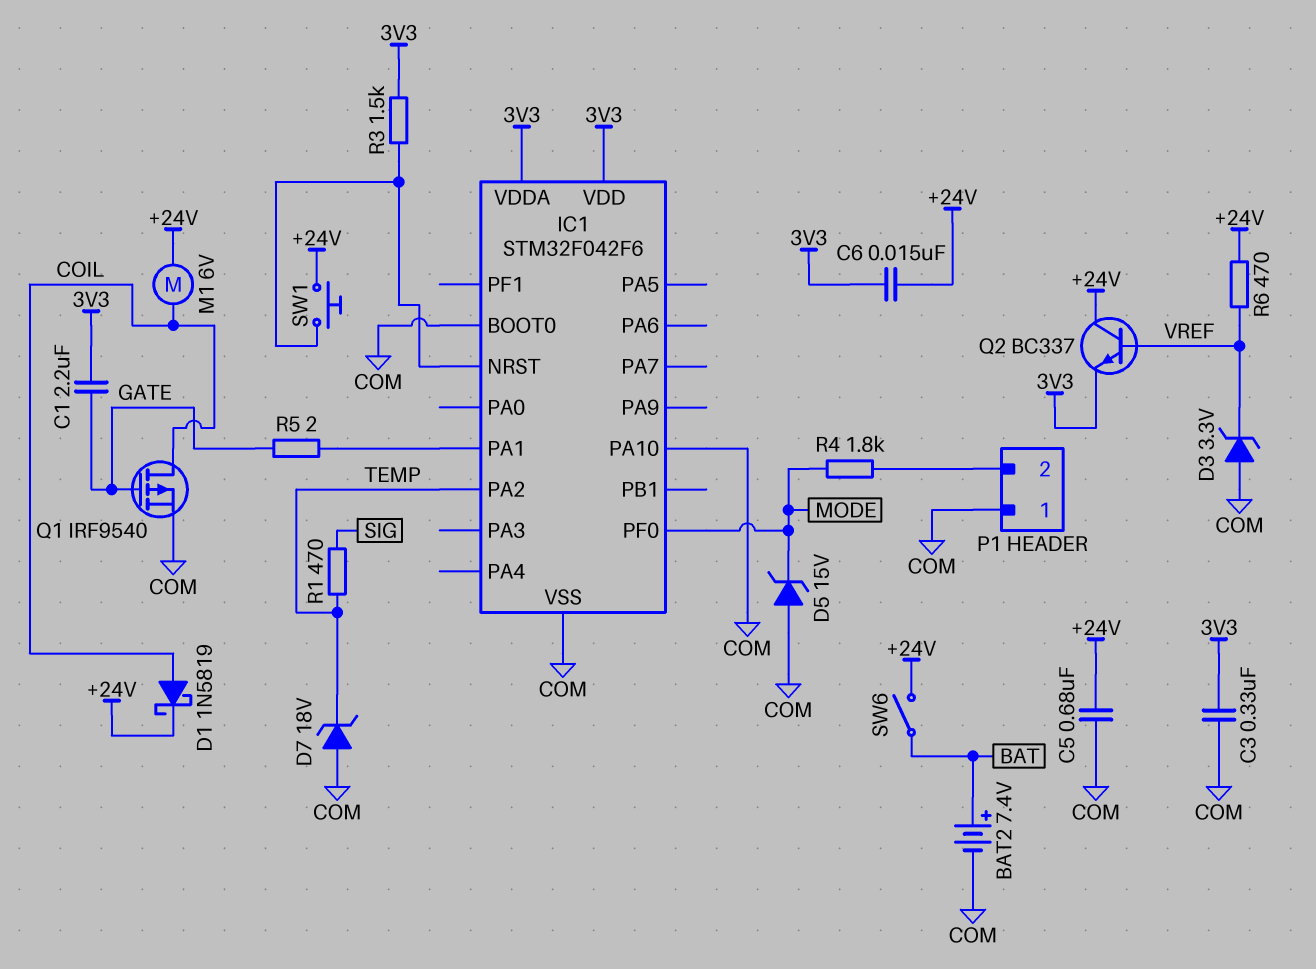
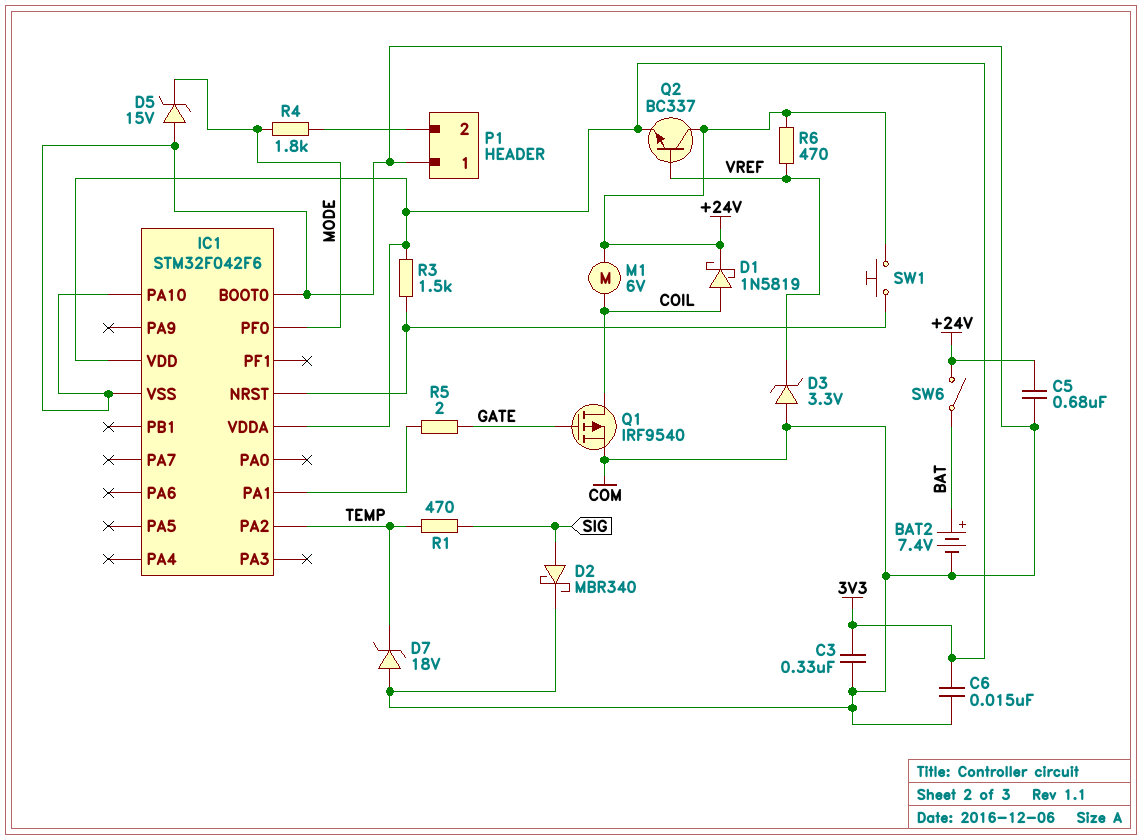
C1: 2.2uF (3V3, GATE) -> none
C6: 15nF (+24V, 3V3) -> 15nF (3V3, COM)
D2: none -> schottky MBR340 (A SIG, K COM)

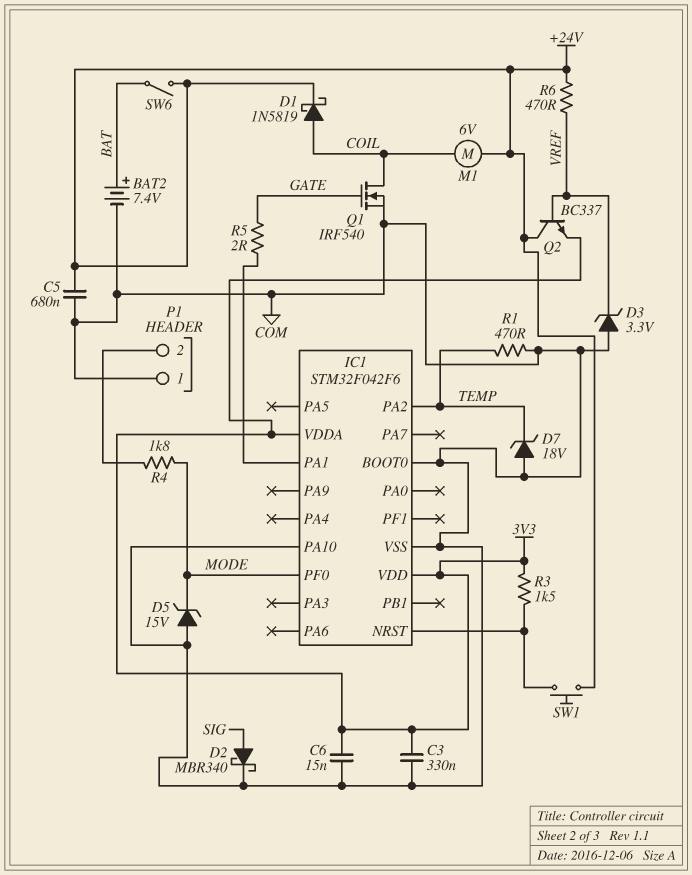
Q1: PMOS IRF9540 (G GATE, D COIL, S COM) -> NMOS IRF540 (G GATE, D COIL, S COM)
R1: 470 (SIG, TEMP) -> 470 (COM, TEMP)

